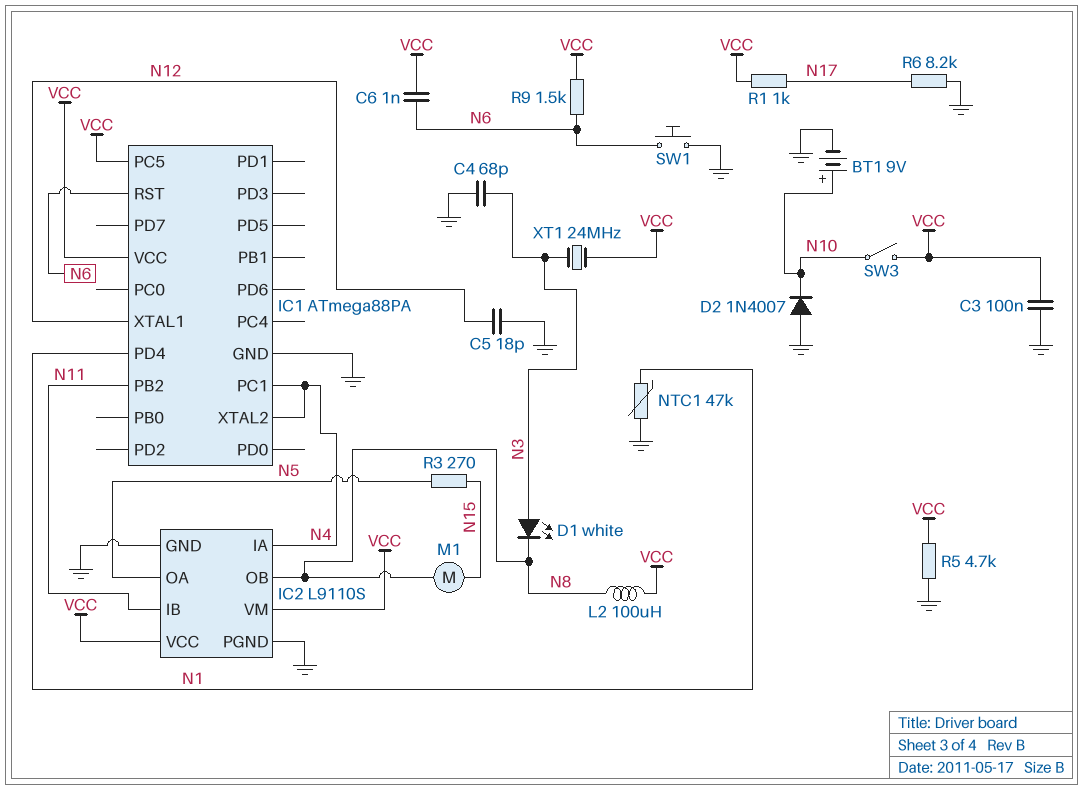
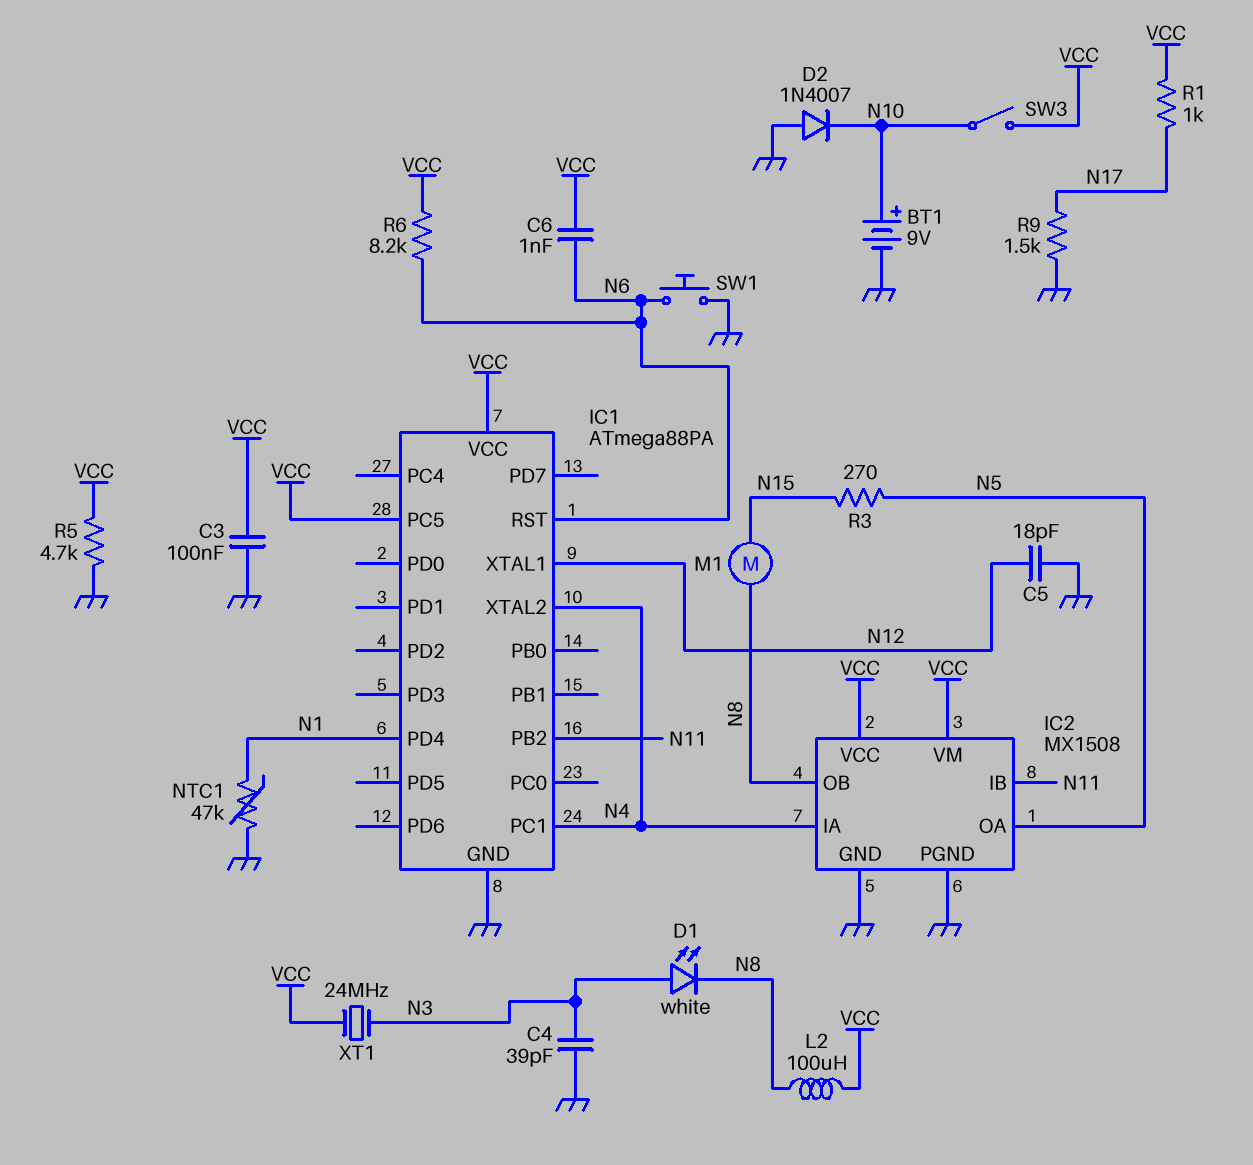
C4: 68pF (GND, N3) -> 39pF (GND, N3)
IC2: L9110S -> MX1508
R6: 8.2k (GND, N17) -> 8.2k (N6, VCC)
R9: 1.5k (N6, VCC) -> 1.5k (GND, N17)

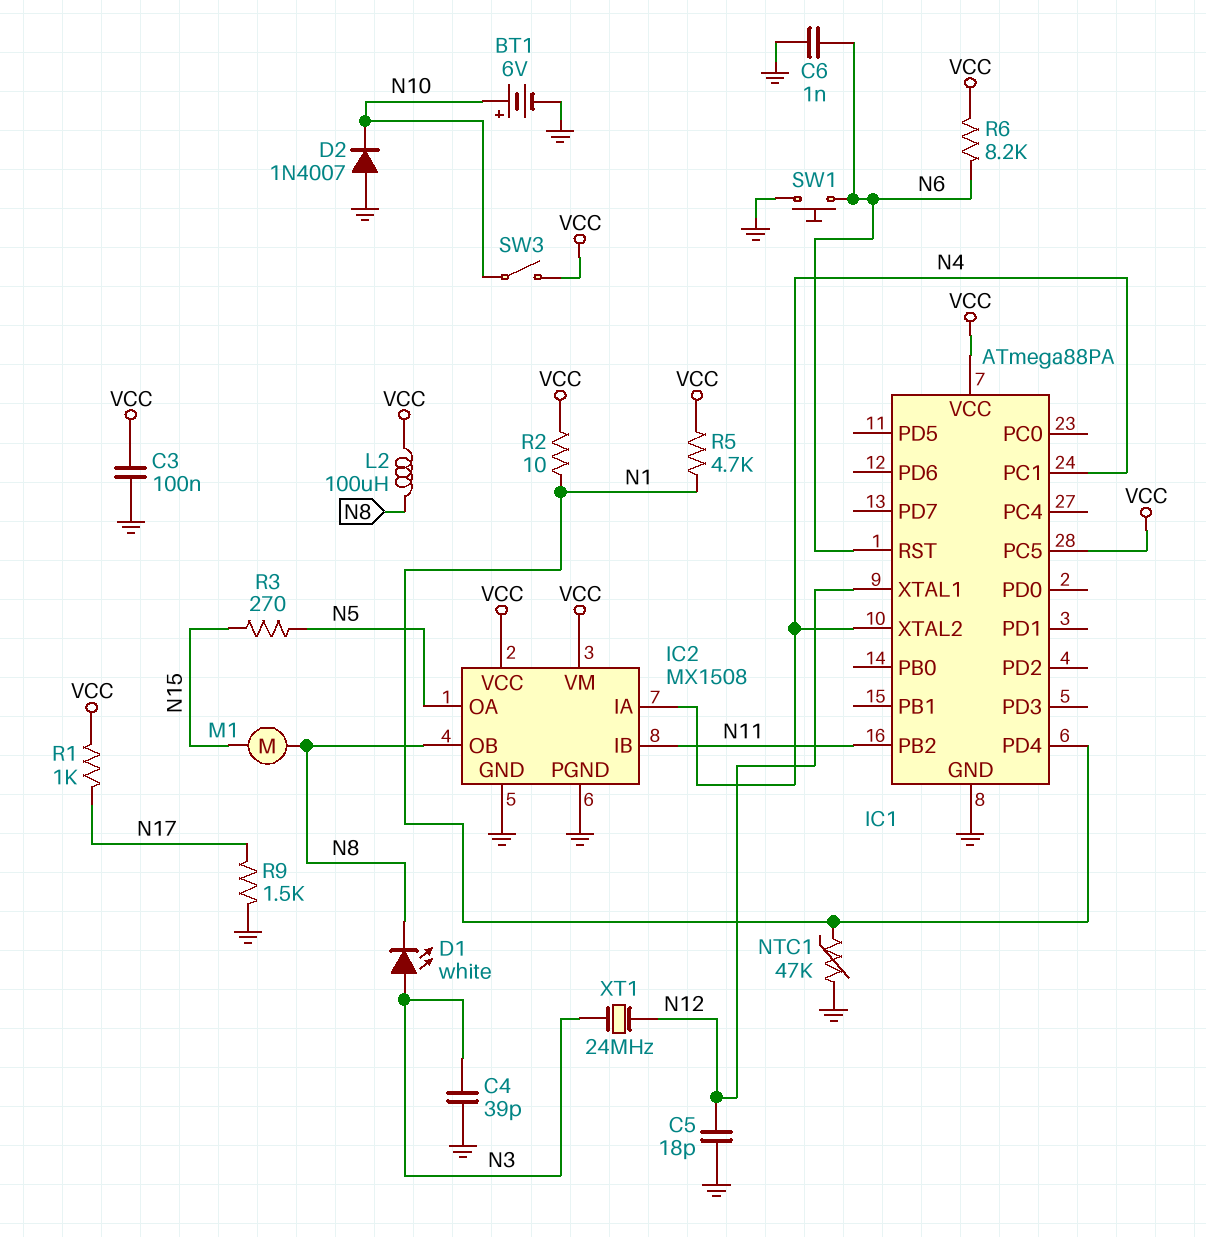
BT1: 9V (plus N10, minus GND) -> 6V (plus N10, minus GND)
C6: 1nF (N6, VCC) -> 1nF (GND, N6)
R2: none -> 10 (N1, VCC)
R5: 4.7k (GND, VCC) -> 4.7k (N1, VCC)
XT1: 24MHz (N3, VCC) -> 24MHz (N3, N12)

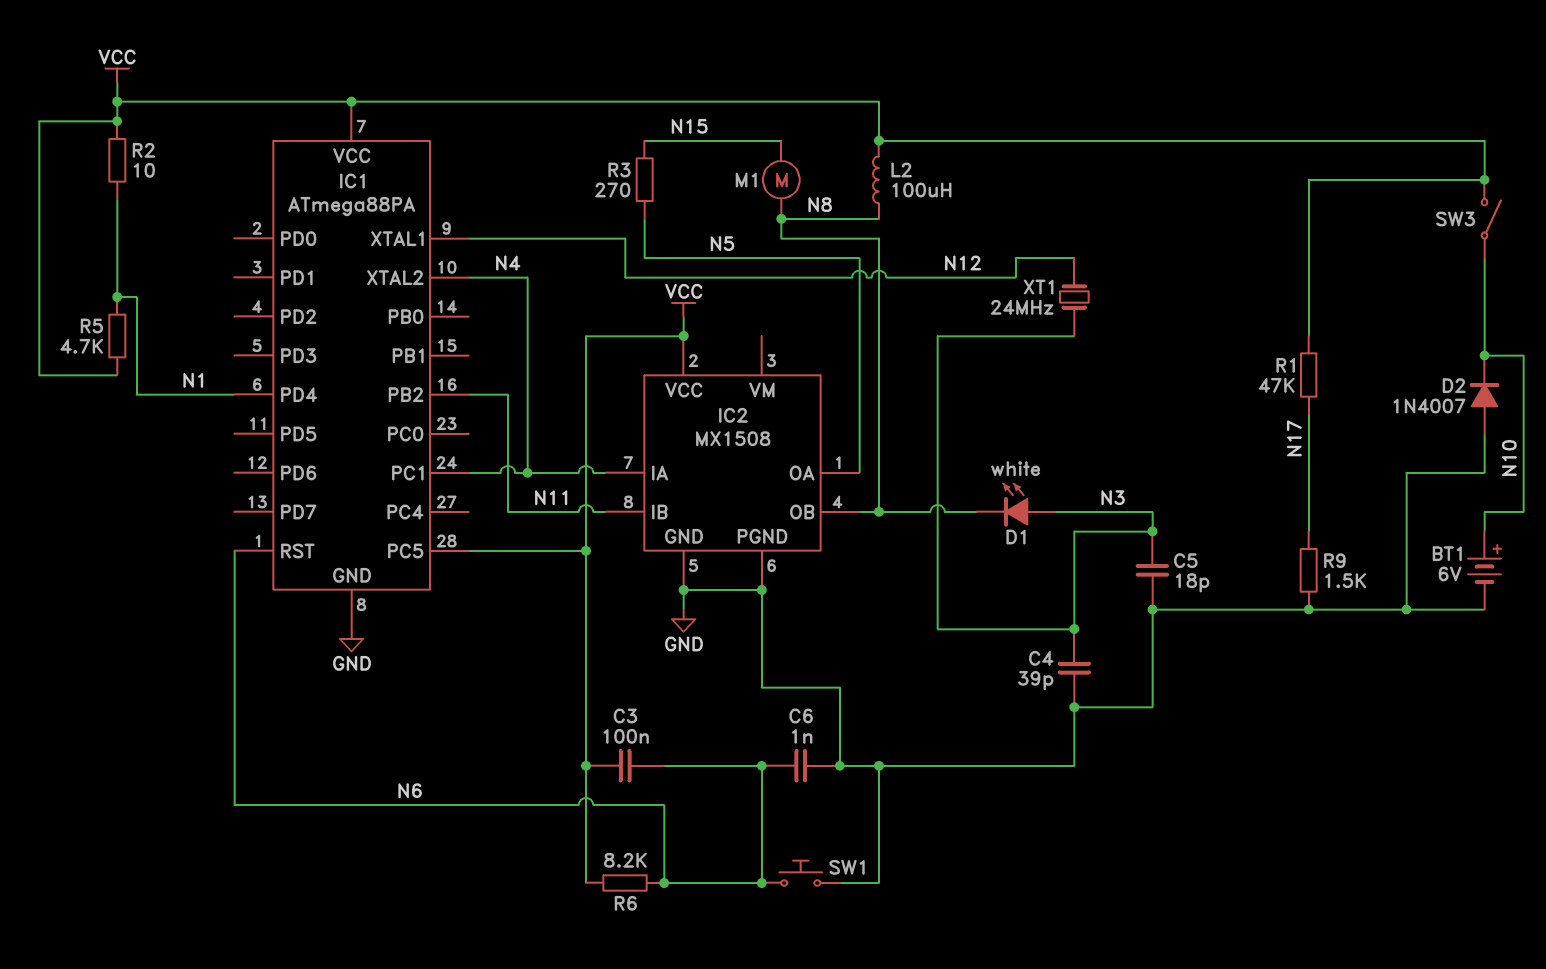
C3: 100nF (GND, VCC) -> 100nF (N6, VCC)
C5: 18pF (GND, N12) -> 18pF (GND, N3)
IC2 pin VM: VCC -> none
NTC1: 47k (GND, N1) -> none
R1: 1k (N17, VCC) -> 47k (N17, VCC)

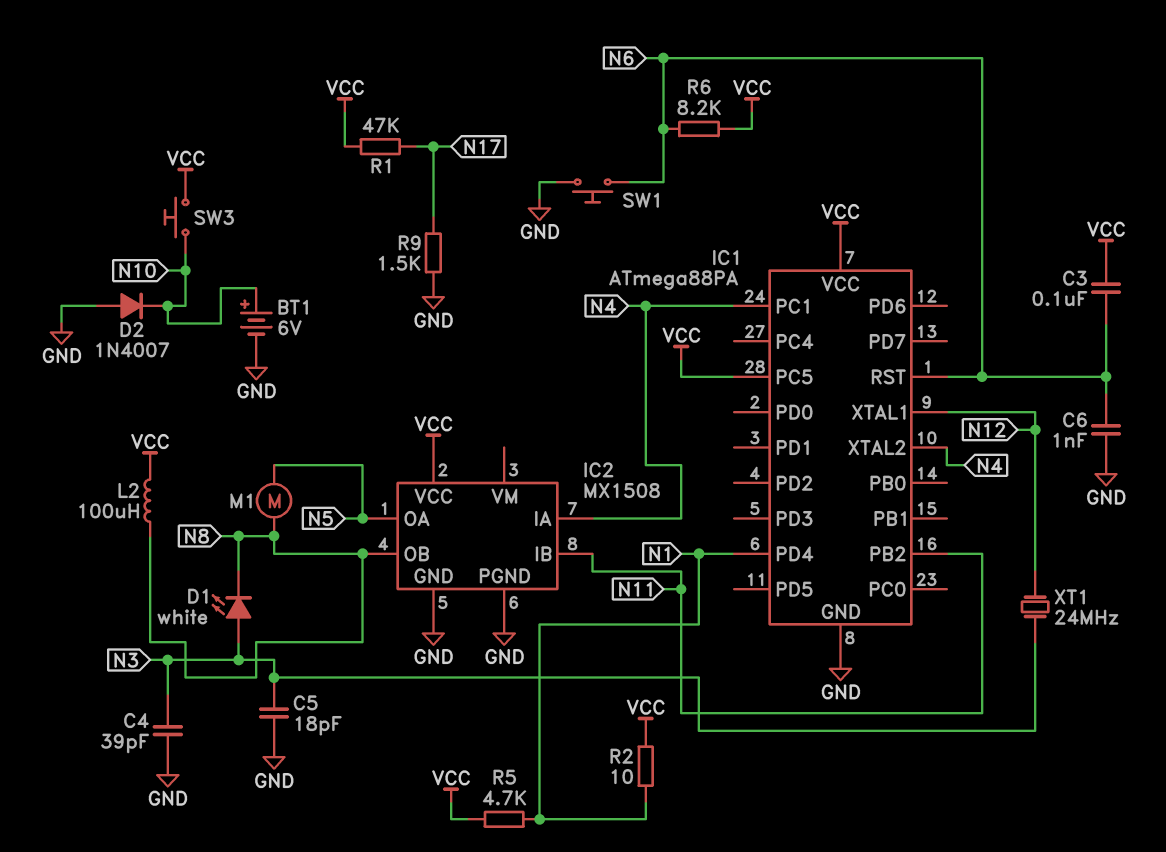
M1: motor (N8, N15) -> motor (N5, N8)
R3: 270 (N5, N15) -> none
SW3: switch (N10, VCC) -> button (N10, VCC)

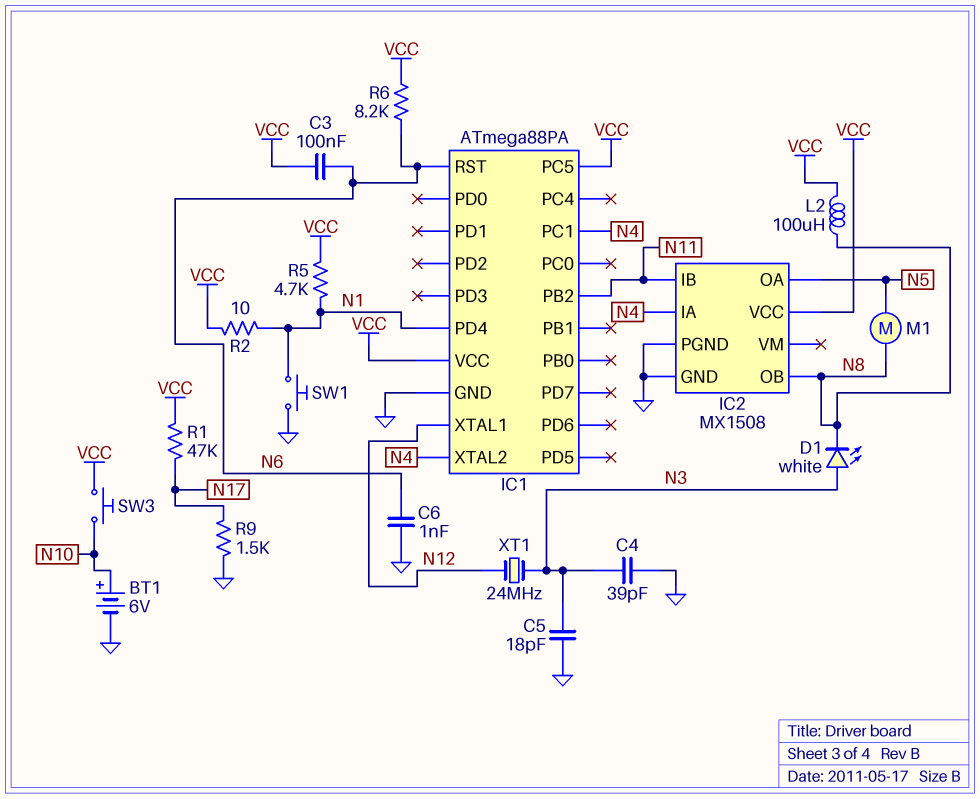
D2: diode 1N4007 (A GND, K N10) -> none
SW1: button (GND, N6) -> button (GND, N1)

